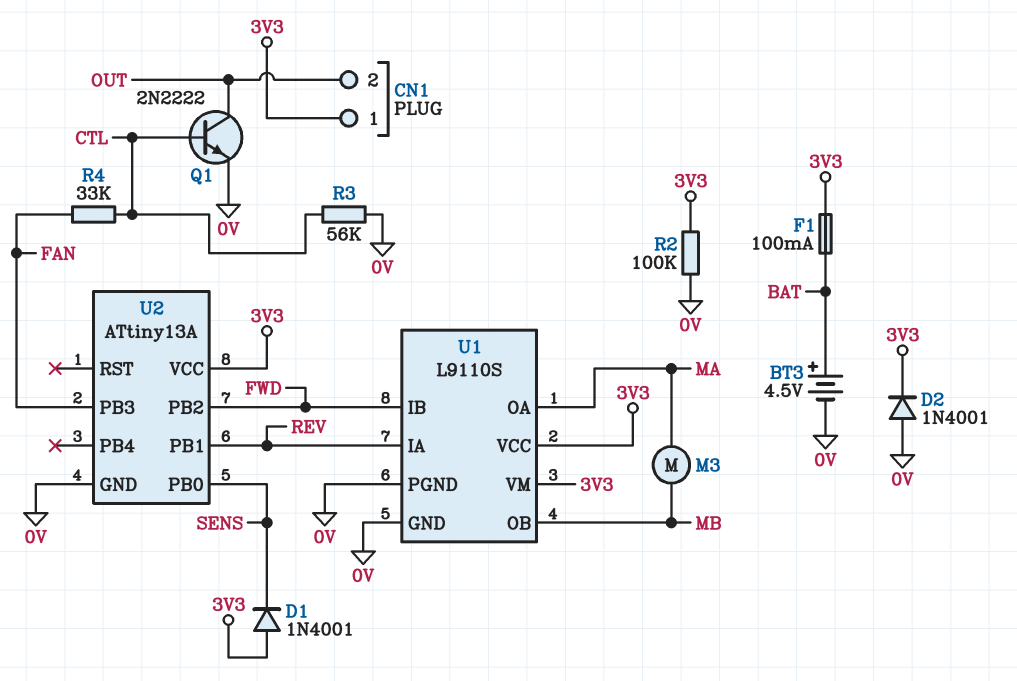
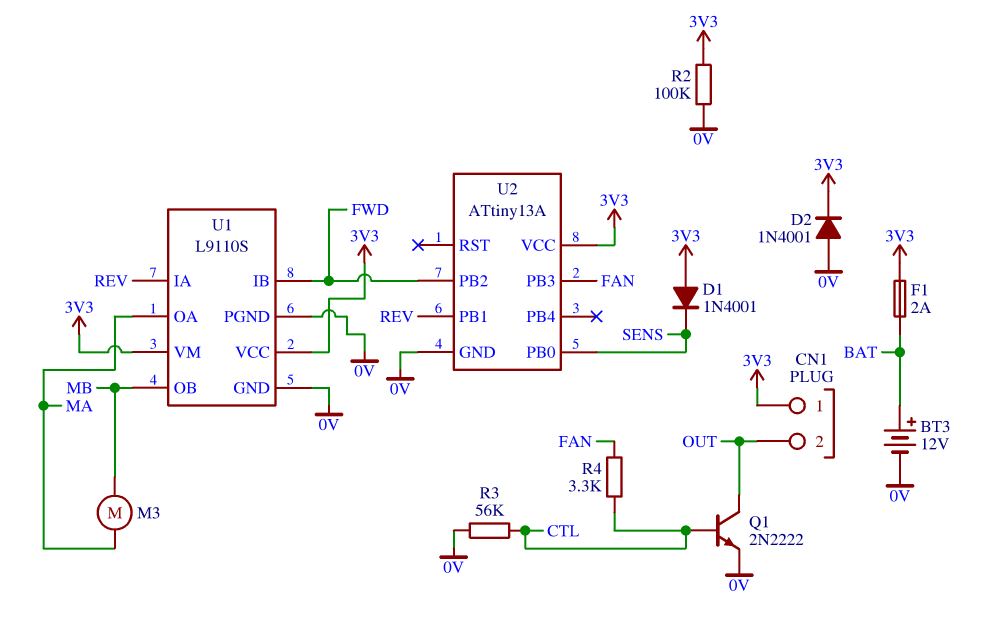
BT3: 4.5V (plus BAT, minus 0V) -> 12V (plus BAT, minus 0V)
F1: 100mA (3V3, BAT) -> 2A (3V3, BAT)
R4: 33k (CTL, FAN) -> 3.3k (CTL, FAN)

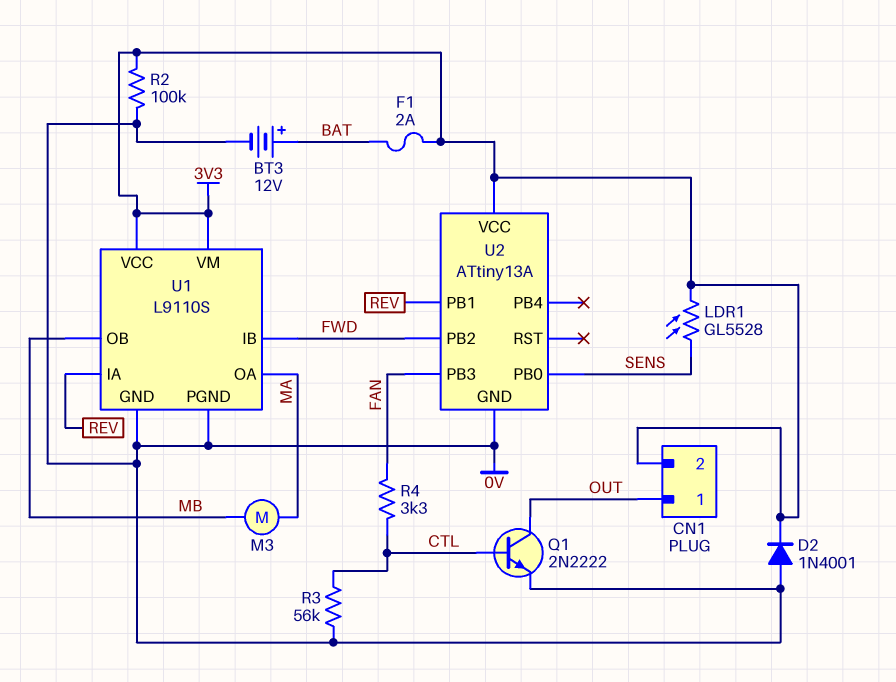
CN1 pin 1: 3V3 -> OUT
CN1 pin 2: OUT -> 3V3
D1: diode 1N4001 (A 3V3, K SENS) -> none
LDR1: none -> GL5528 (3V3, SENS)

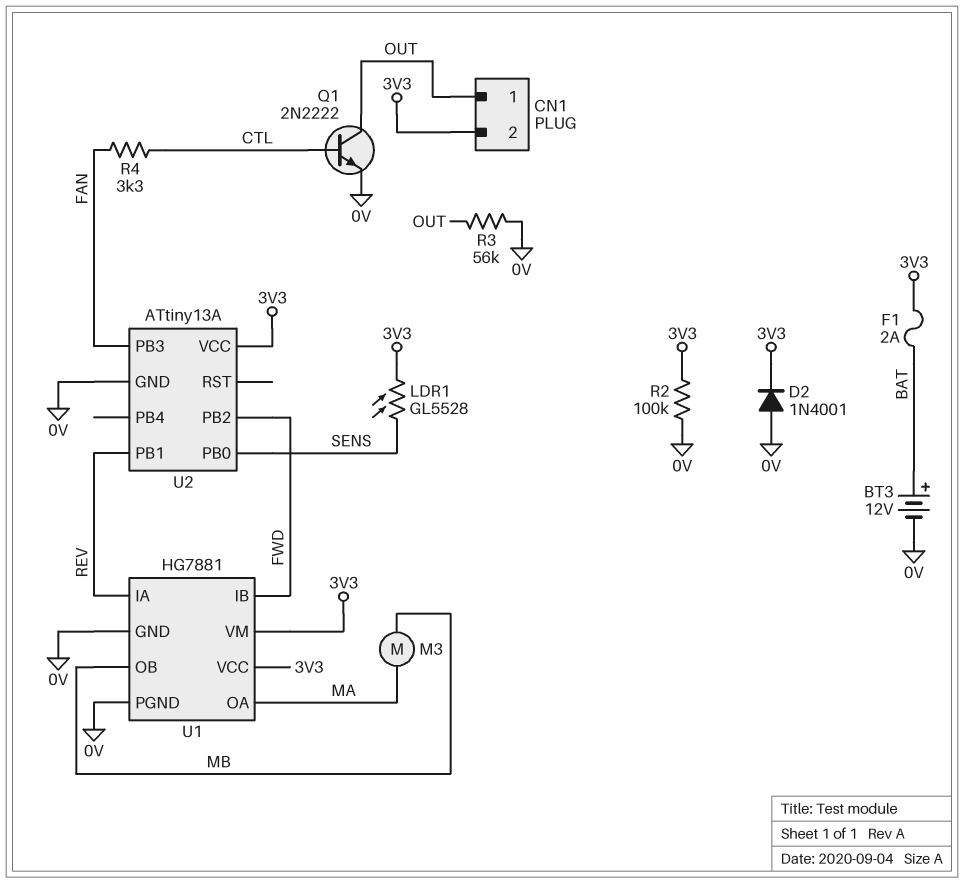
R3: 56k (0V, CTL) -> 56k (0V, OUT)
U1: L9110S -> HG7881

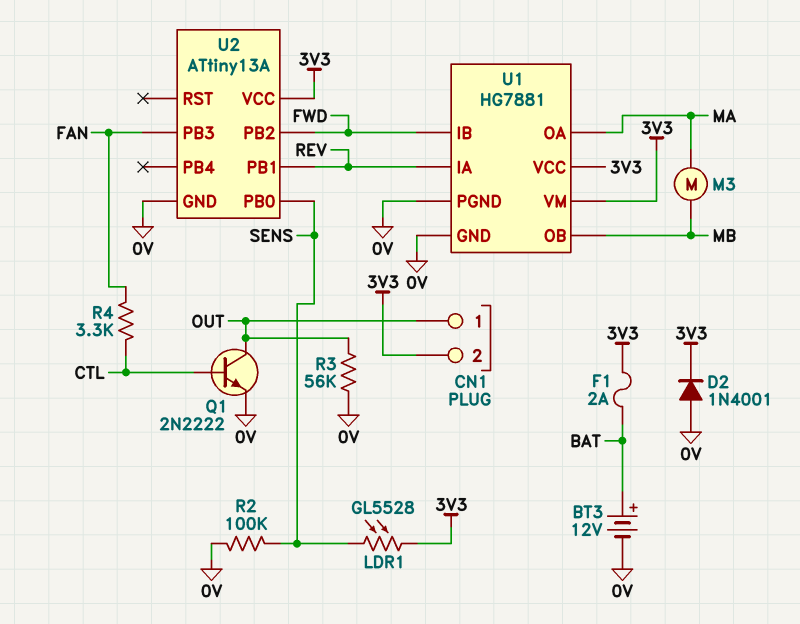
R2: 100k (0V, 3V3) -> 100k (0V, SENS)

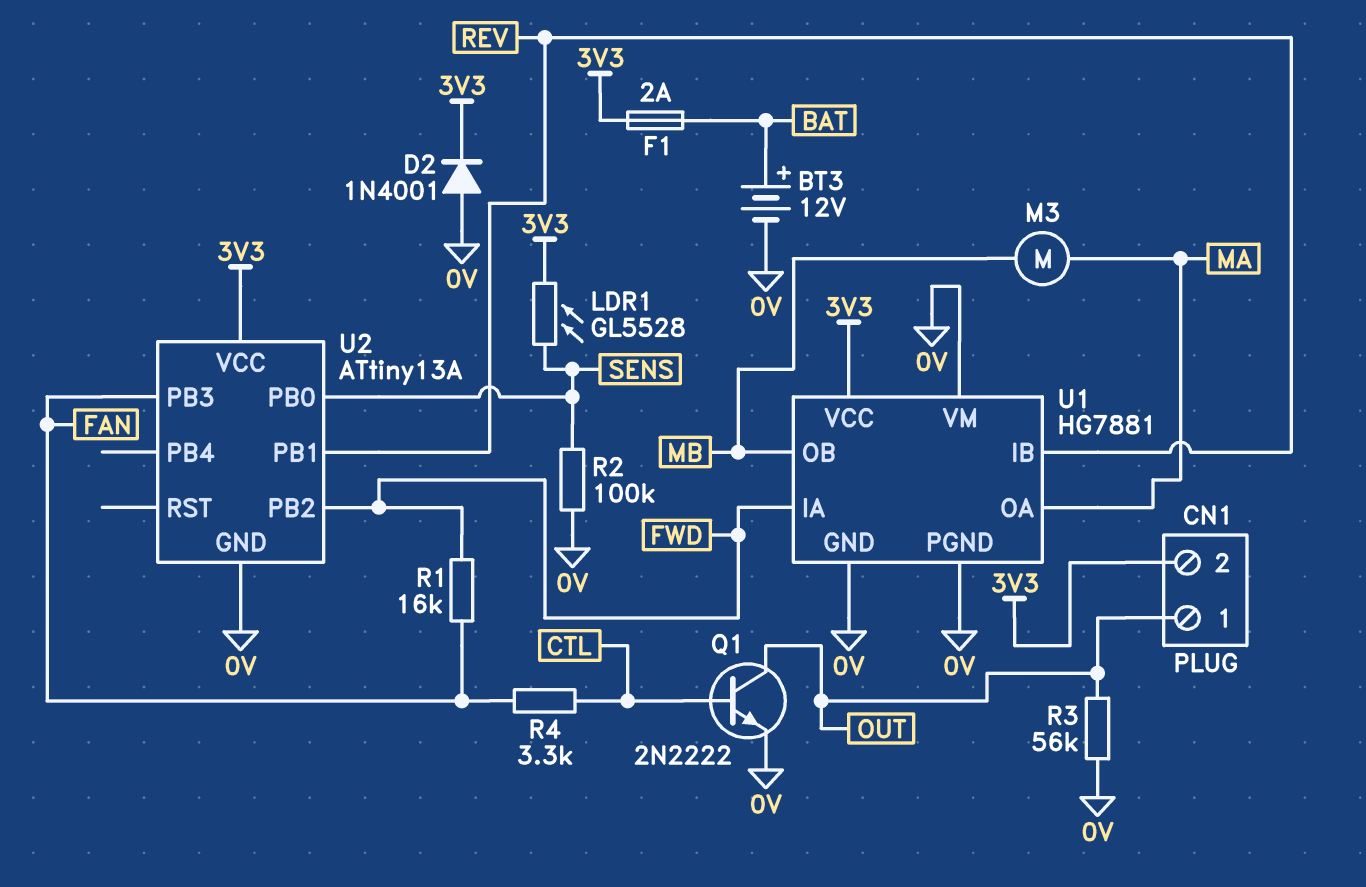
R1: none -> 16k (FAN, FWD)
U1 pin IA: REV -> FWD
U1 pin IB: FWD -> REV
U1 pin VM: 3V3 -> 0V

